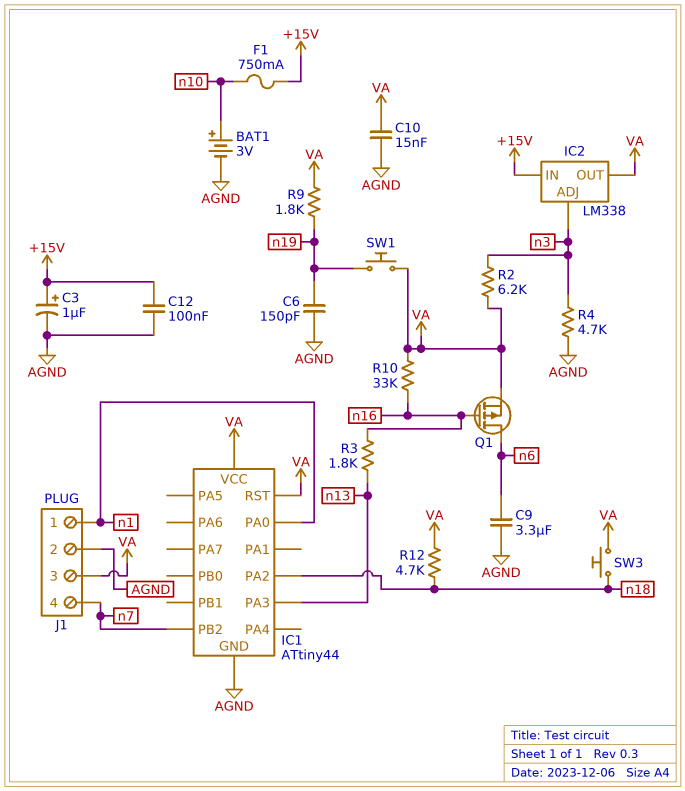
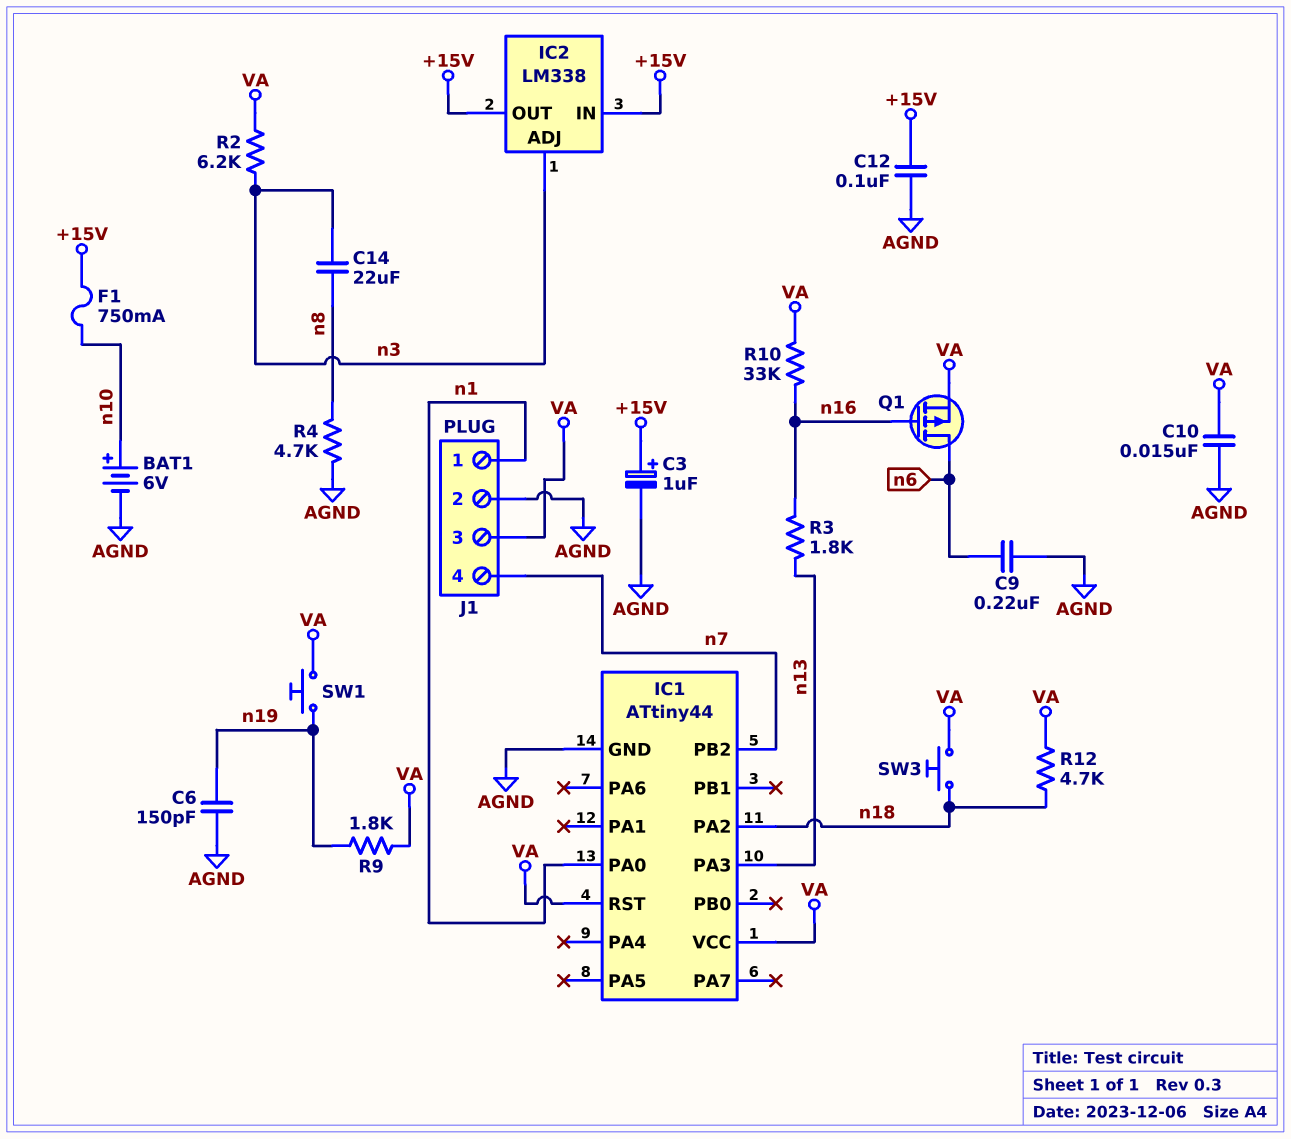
BAT1: 3V (plus n10, minus AGND) -> 6V (plus n10, minus AGND)
C9: 3.3uF (AGND, n6) -> 220nF (AGND, n6)
C14: none -> 22uF (n3, n8)
IC2 pin OUT: VA -> +15V
R4: 4.7k (AGND, n3) -> 4.7k (AGND, n8)

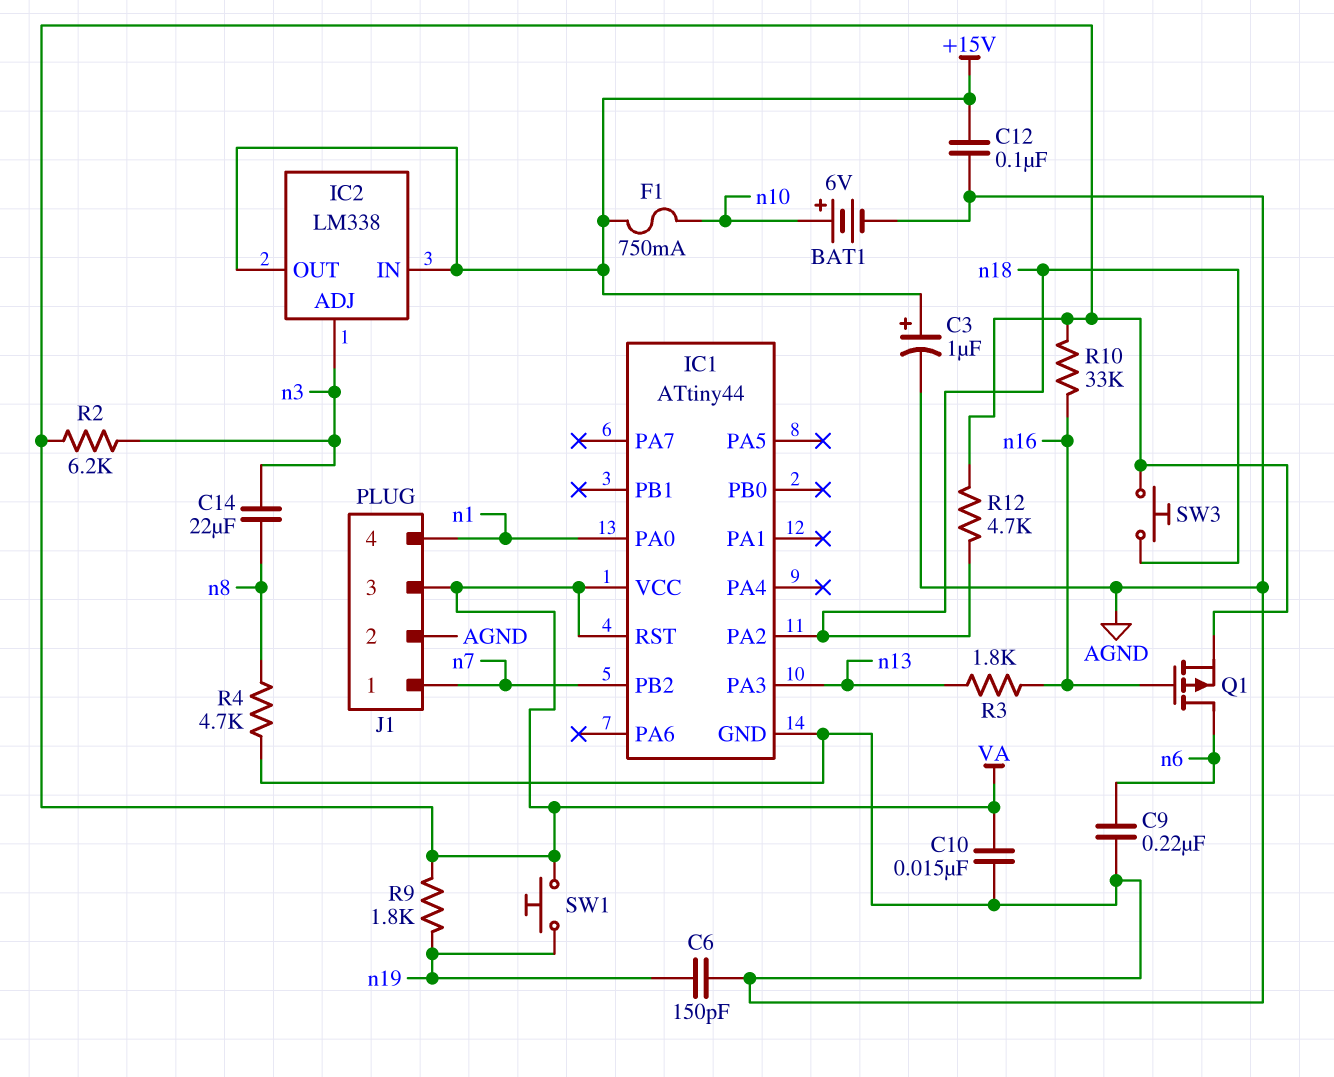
J1 pin 1: n1 -> n7
J1 pin 4: n7 -> n1

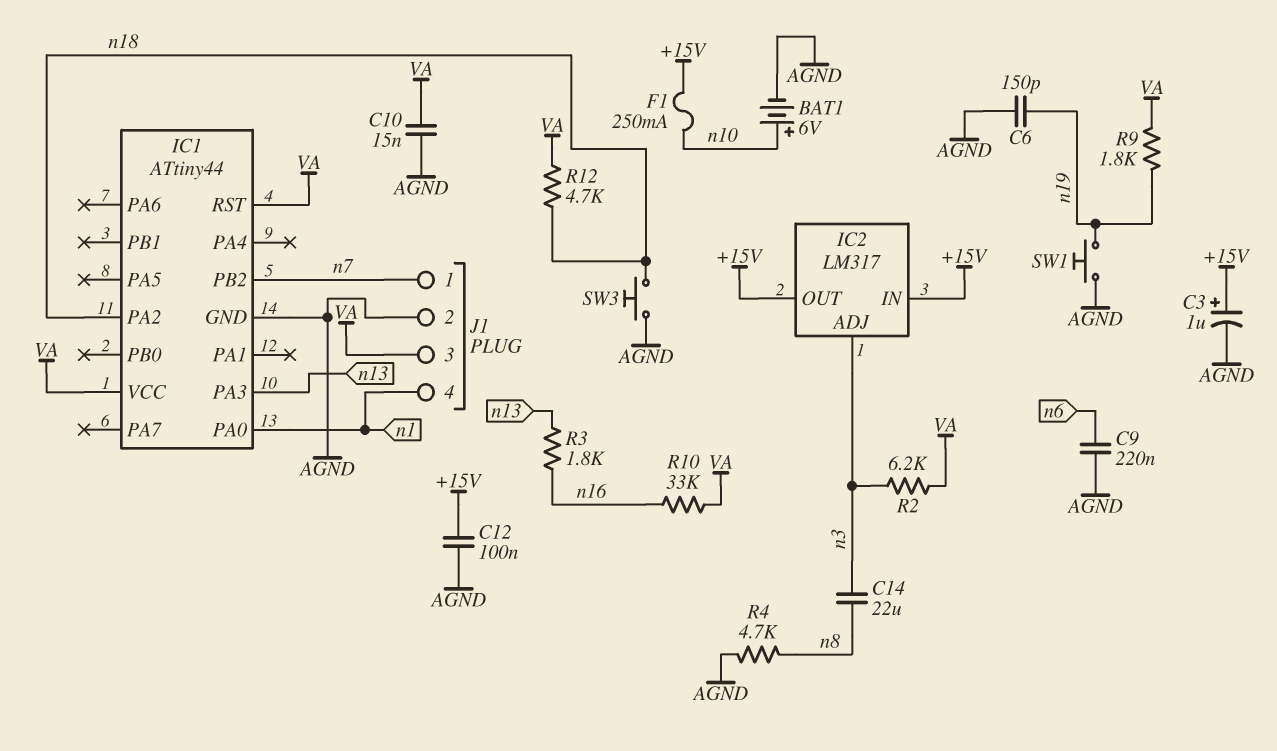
F1: 750mA (+15V, n10) -> 250mA (+15V, n10)
IC2: LM338 -> LM317
Q1: PMOS (G n16, D n6, S VA) -> none
SW1: button (VA, n19) -> button (AGND, n19)
SW3: button (VA, n18) -> button (AGND, n18)

